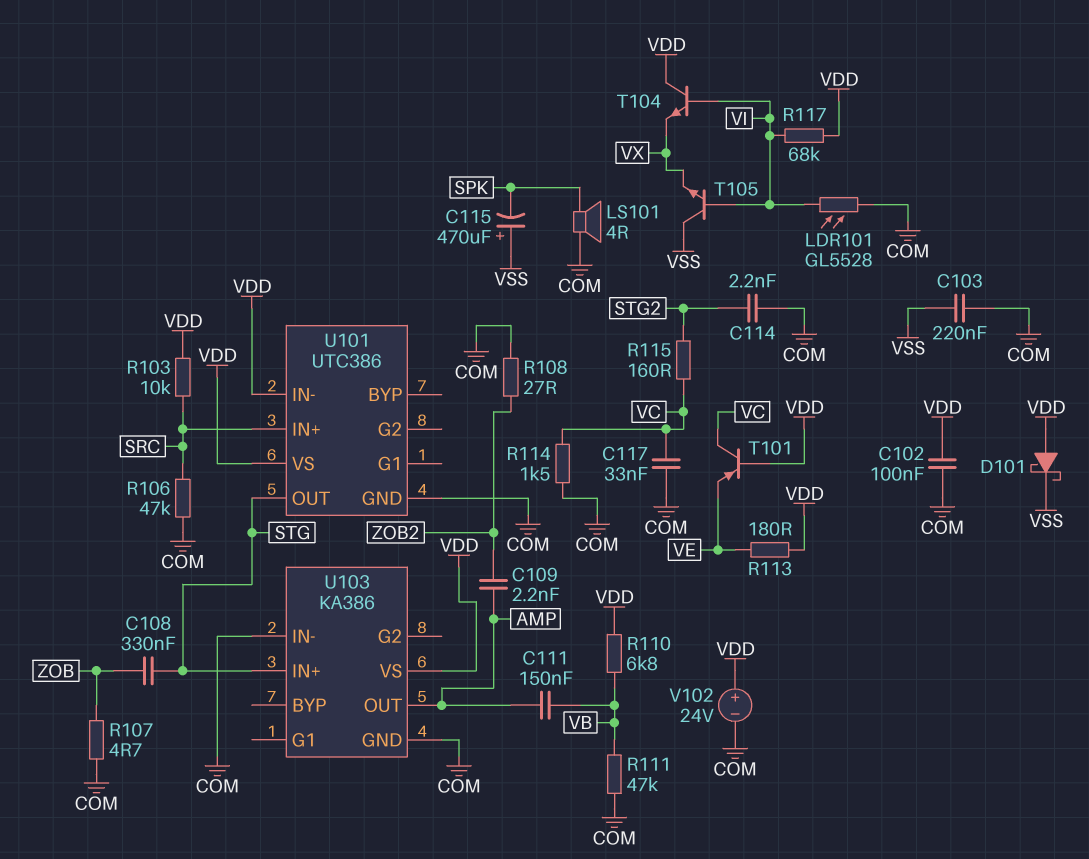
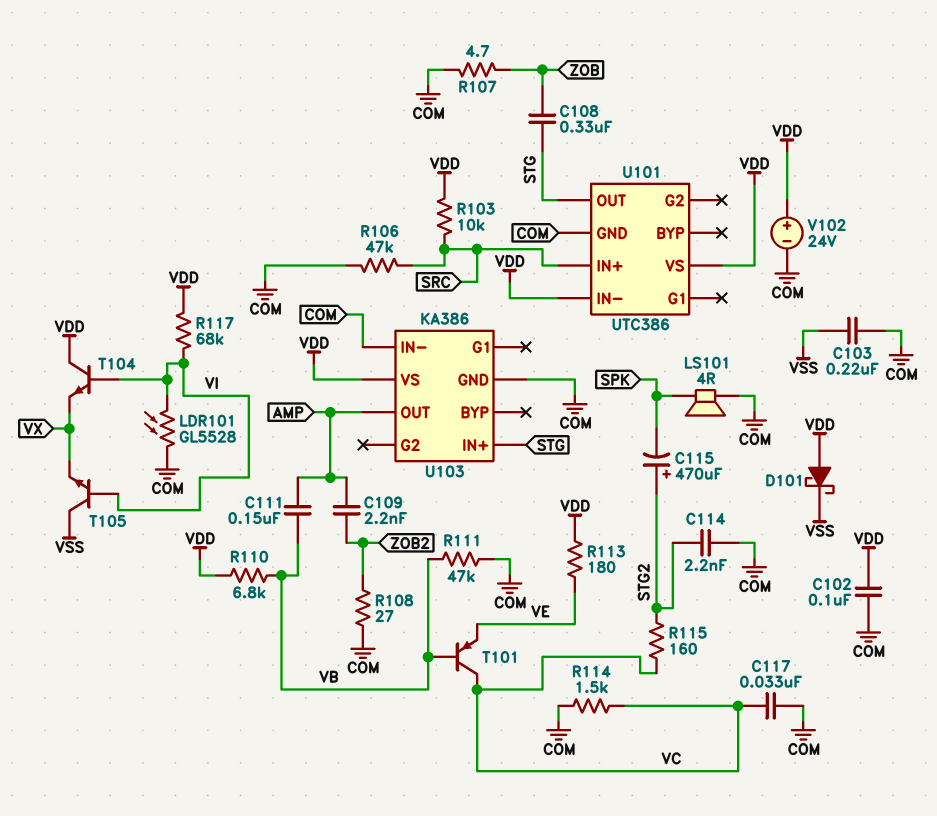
C115: 470uF (plus VSS, minus SPK) -> 470uF (plus STG2, minus SPK)
T101: PNP (B VDD, C VC, E VE) -> PNP (B VB, C VC, E VE)

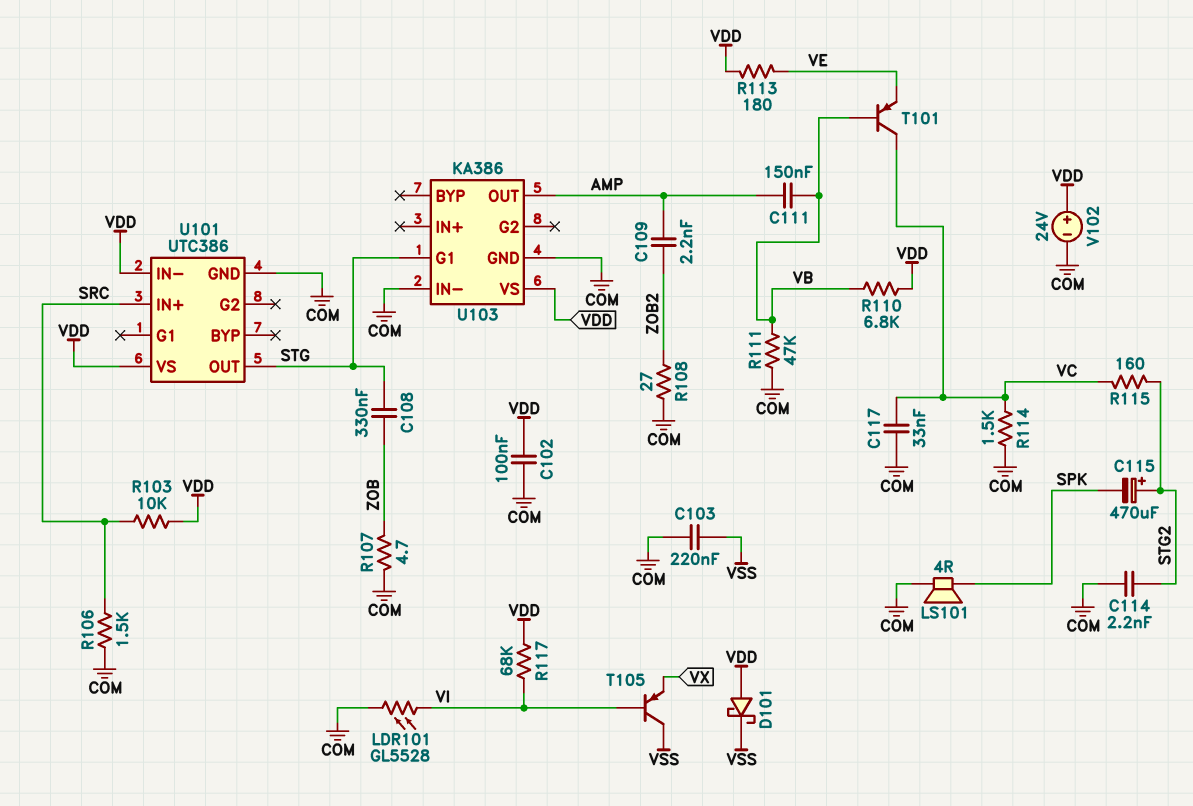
R106: 47k (COM, SRC) -> 1.5k (COM, SRC)
T104: NPN (B VI, C VDD, E VX) -> none
T105: NPN (B VI, C VSS, E VX) -> PNP (B VI, C VSS, E VX)
U103 pin G1: none -> STG
U103 pin IN+: STG -> none

